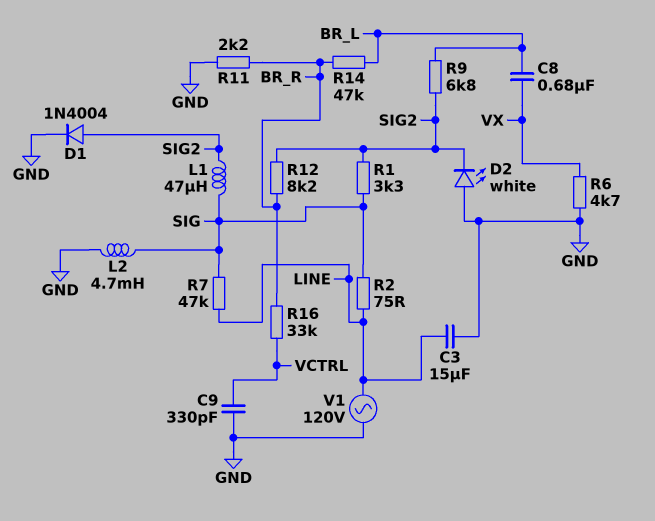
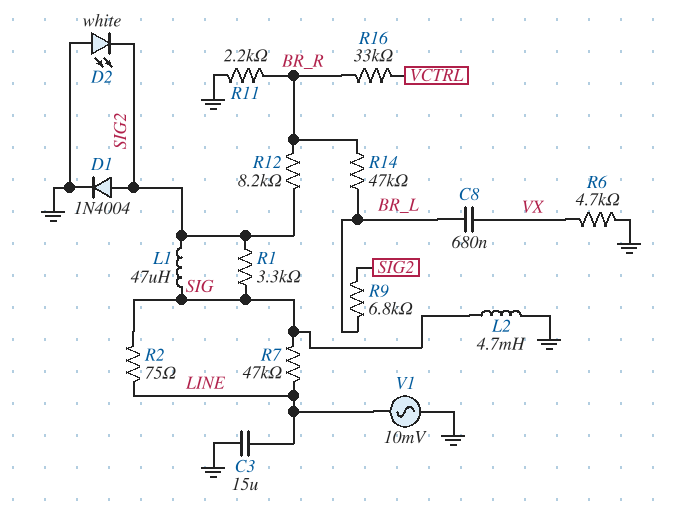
C9: 330pF (GND, VCTRL) -> none
V1: AC 120V (GND, LINE) -> AC 10mV (GND, LINE)

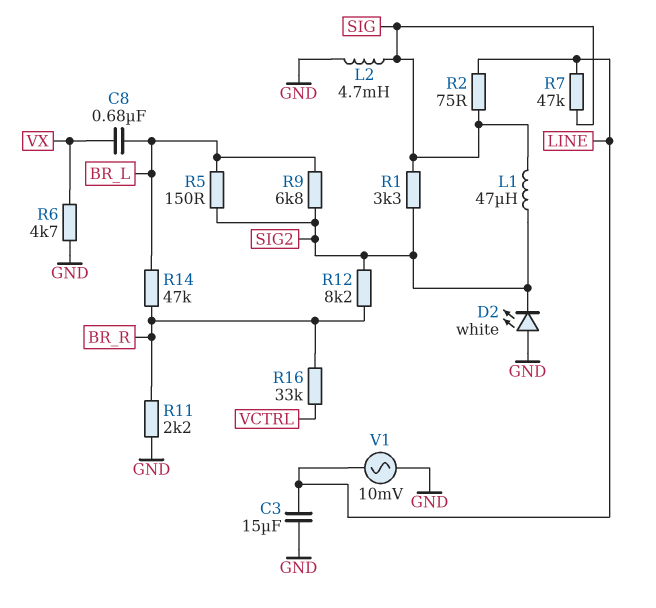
D1: diode 1N4004 (A SIG2, K GND) -> none
R5: none -> 150 (BR_L, SIG2)

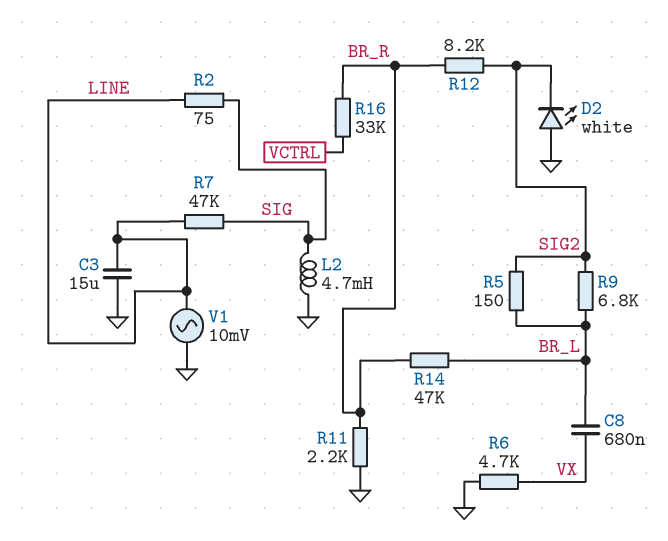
L1: 47uH (SIG, SIG2) -> none
R1: 3.3k (SIG, SIG2) -> none

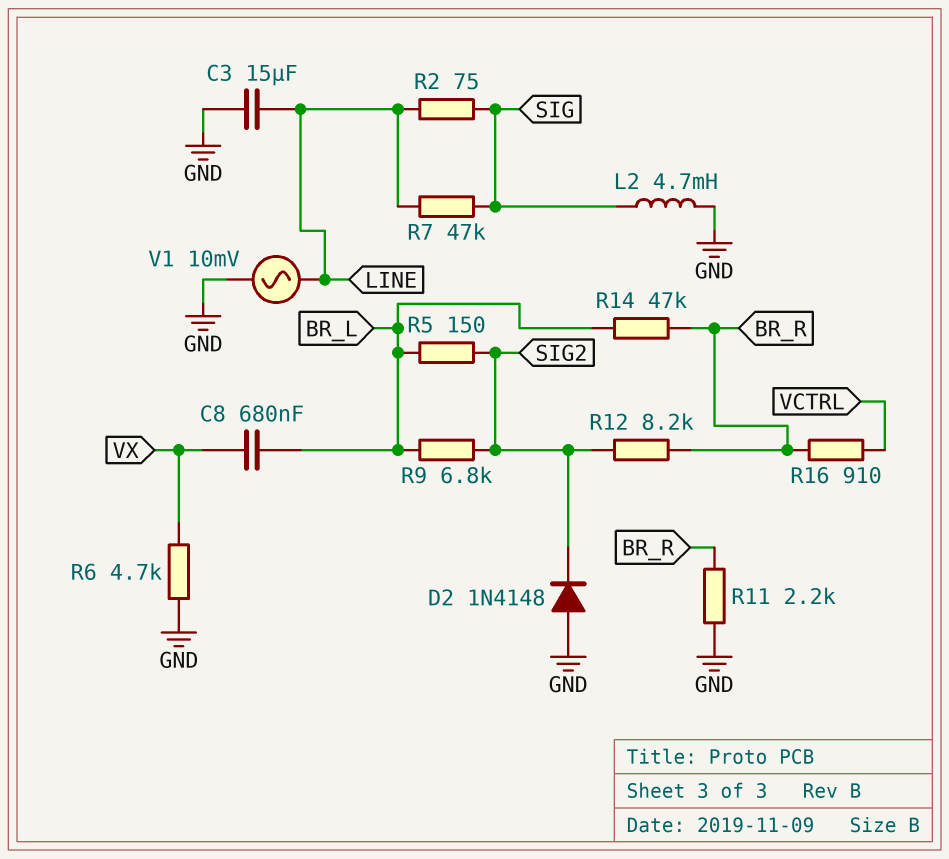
D2: LED white (A GND, K SIG2) -> diode 1N4148 (A GND, K SIG2)
R16: 33k (BR_R, VCTRL) -> 910 (BR_R, VCTRL)

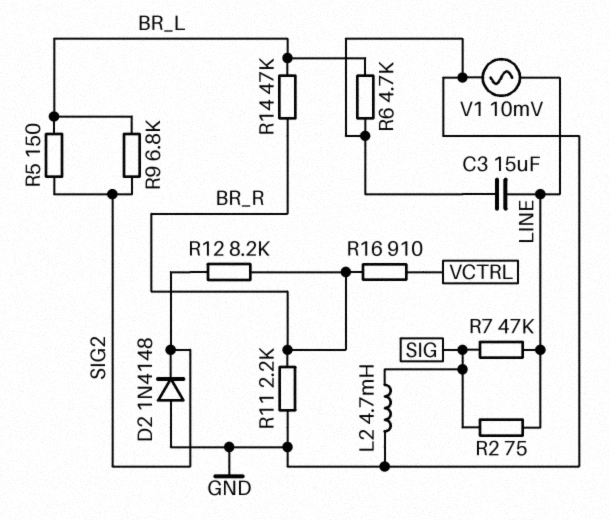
C8: 680nF (BR_L, VX) -> none
R6: 4.7k (GND, VX) -> 4.7k (BR_L, GND)

